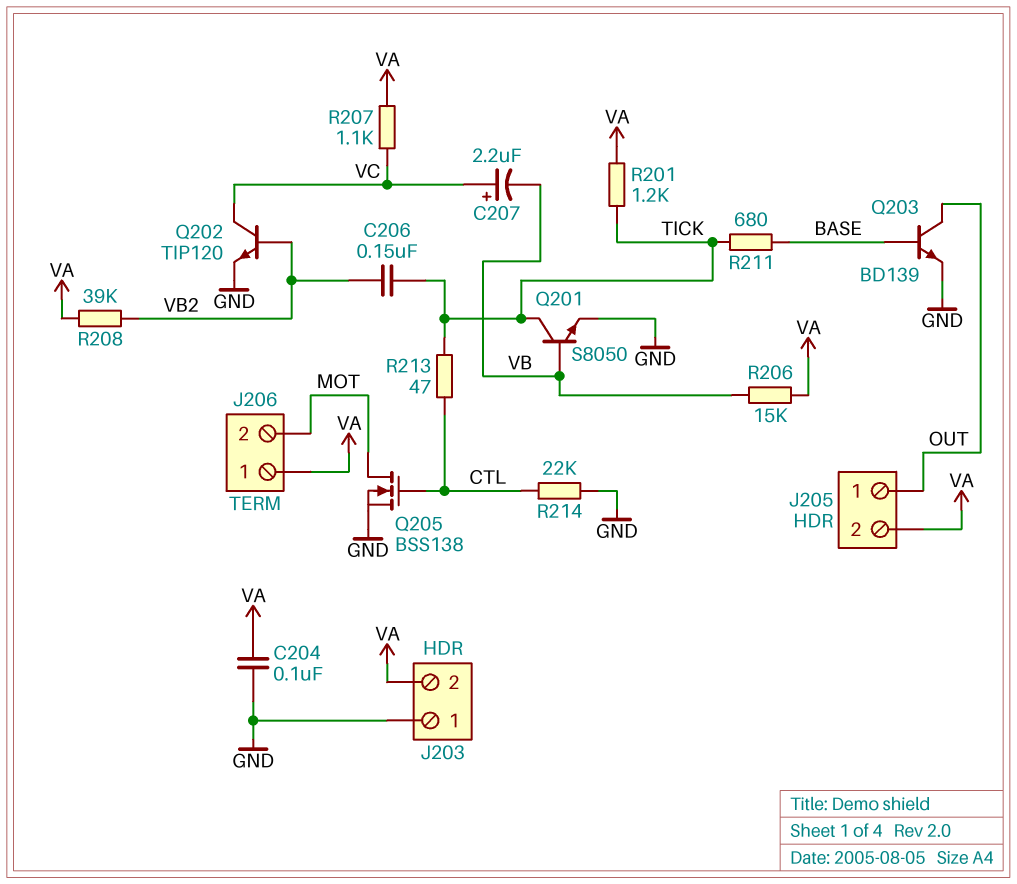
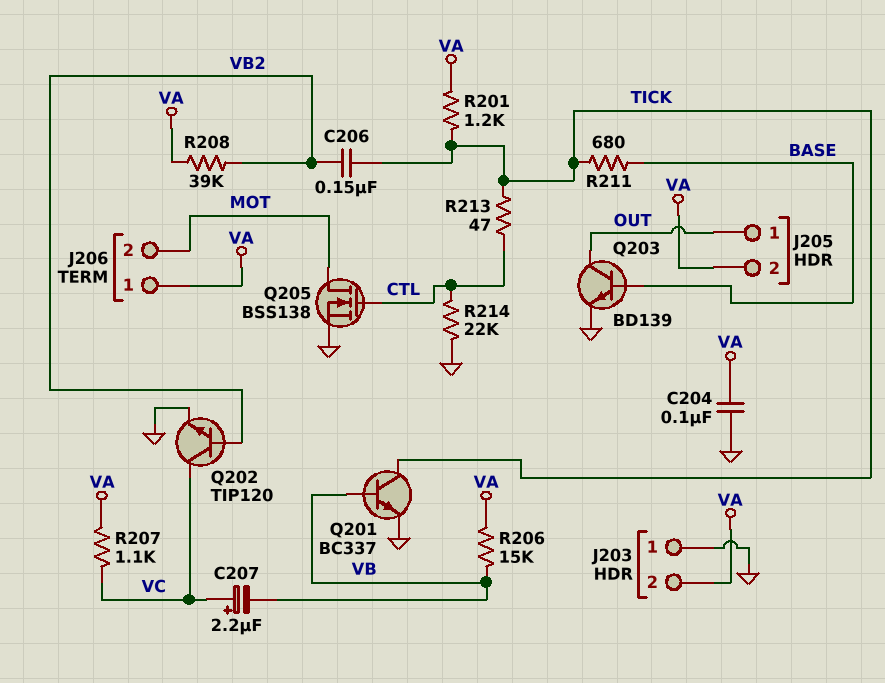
Q201: NPN S8050 (B VB, C TICK, E GND) -> NPN BC337 (B VB, C TICK, E GND)

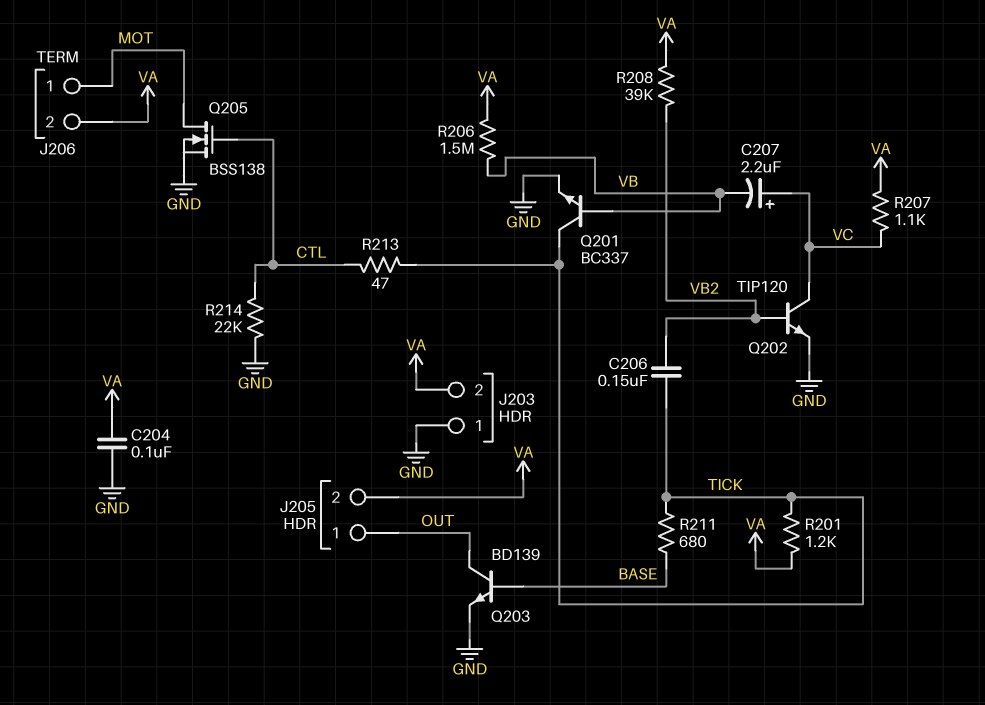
J206 pin 1: VA -> MOT
J206 pin 2: MOT -> VA
R206: 15k (VA, VB) -> 1.5M (VA, VB)

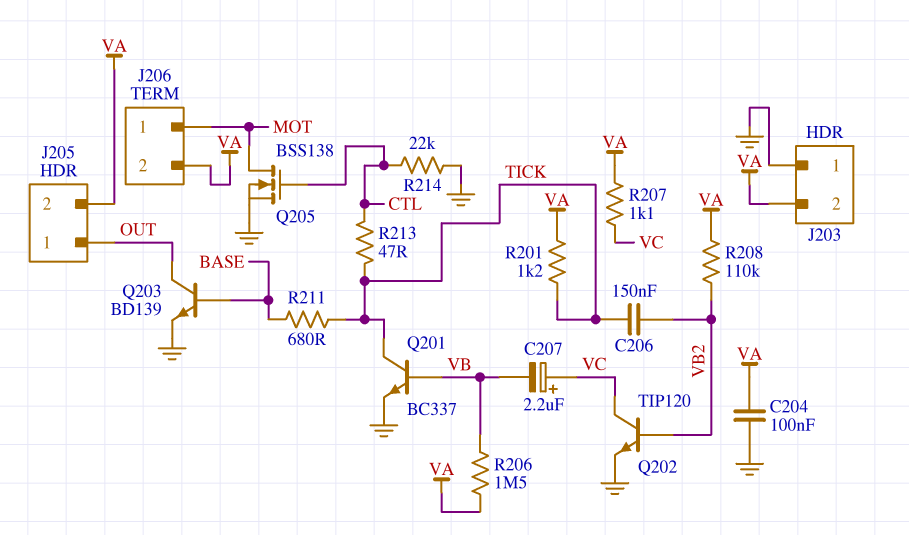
R208: 39k (VA, VB2) -> 110k (VA, VB2)

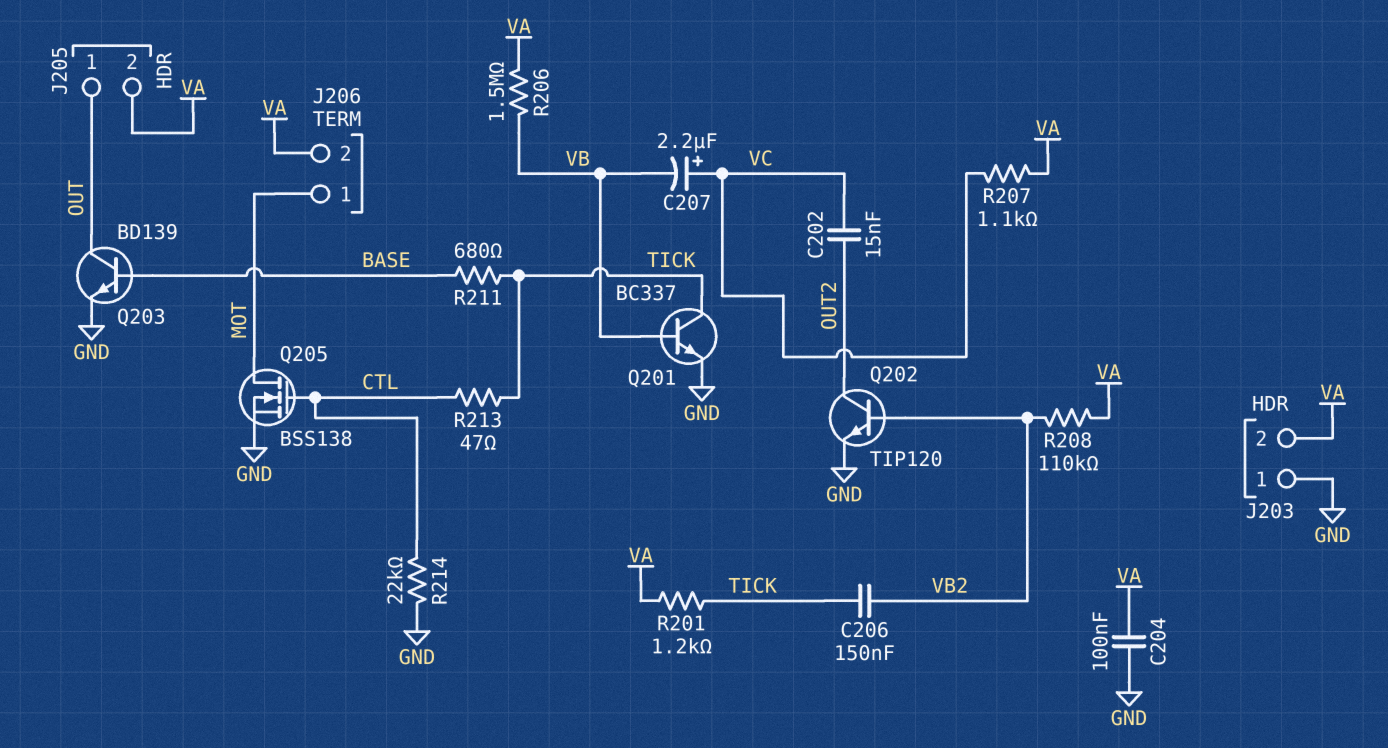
C202: none -> 15nF (OUT2, VC)
Q202: NPN TIP120 (B VB2, C VC, E GND) -> NPN TIP120 (B VB2, C OUT2, E GND)

